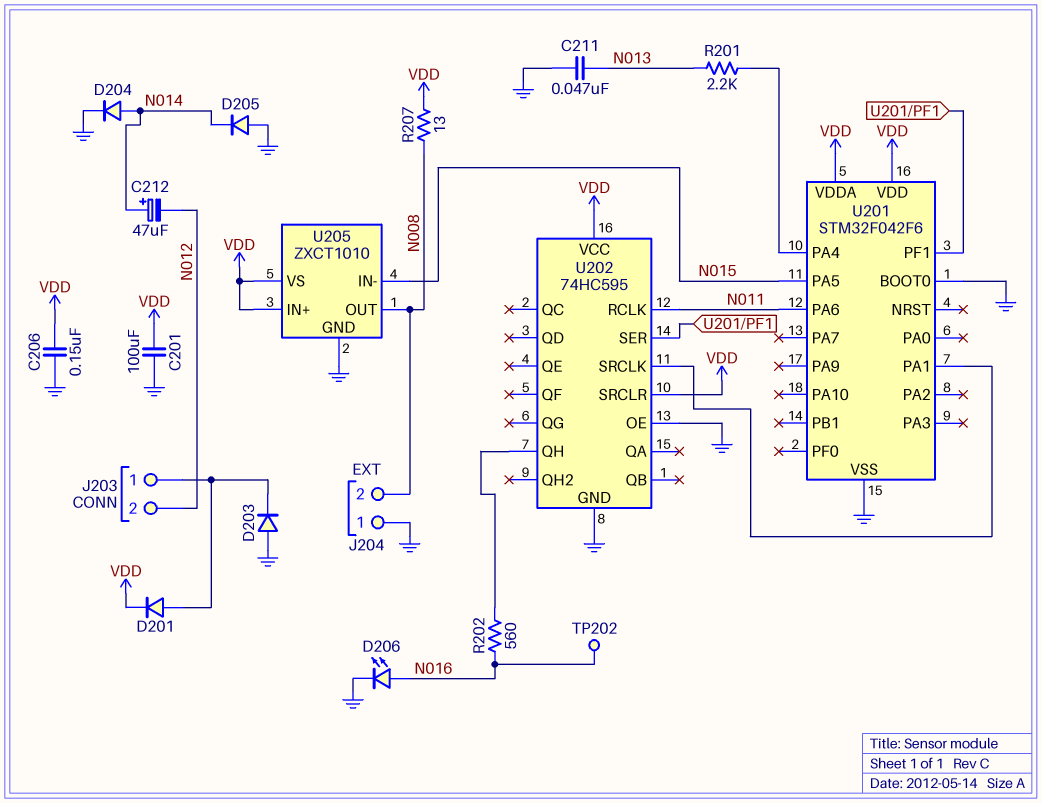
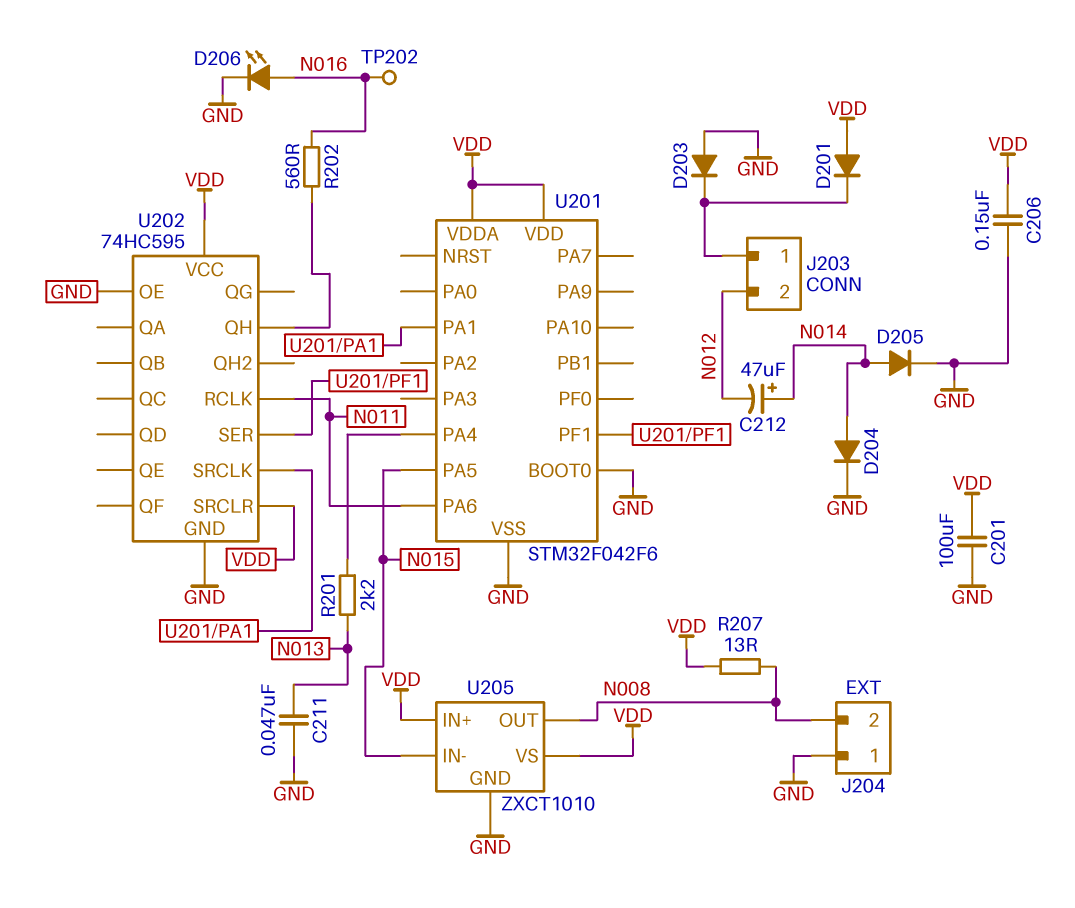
D201: diode (A J203/1, K VDD) -> diode (A VDD, K J203/1)
D205: diode (A GND, K N014) -> diode (A N014, K GND)

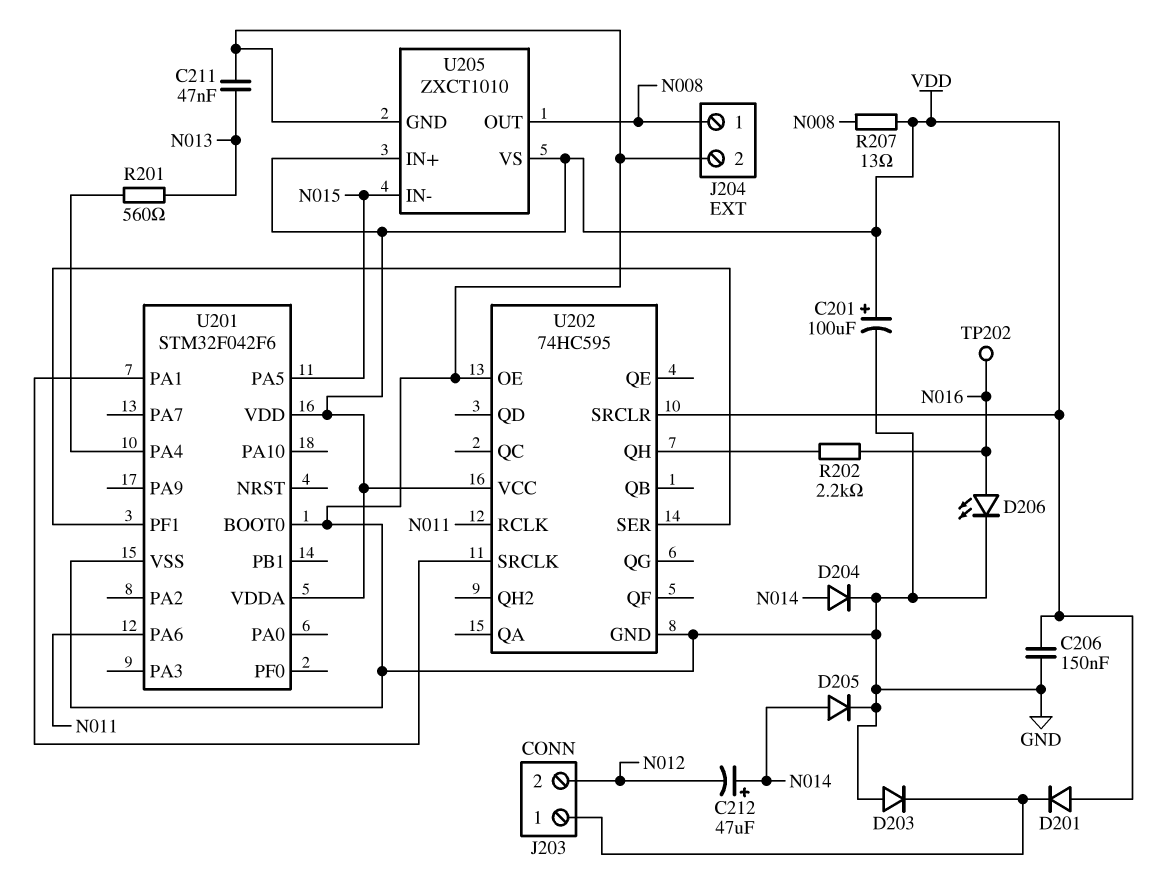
C201: 100uF (GND, VDD) -> 100uF (plus VDD, minus GND)
J204 pin 1: GND -> N008
J204 pin 2: N008 -> GND
R201: 2.2k (N013, U201/PA4) -> 560 (N013, U201/PA4)
R202: 560 (N016, U202/QH) -> 2.2k (N016, U202/QH)

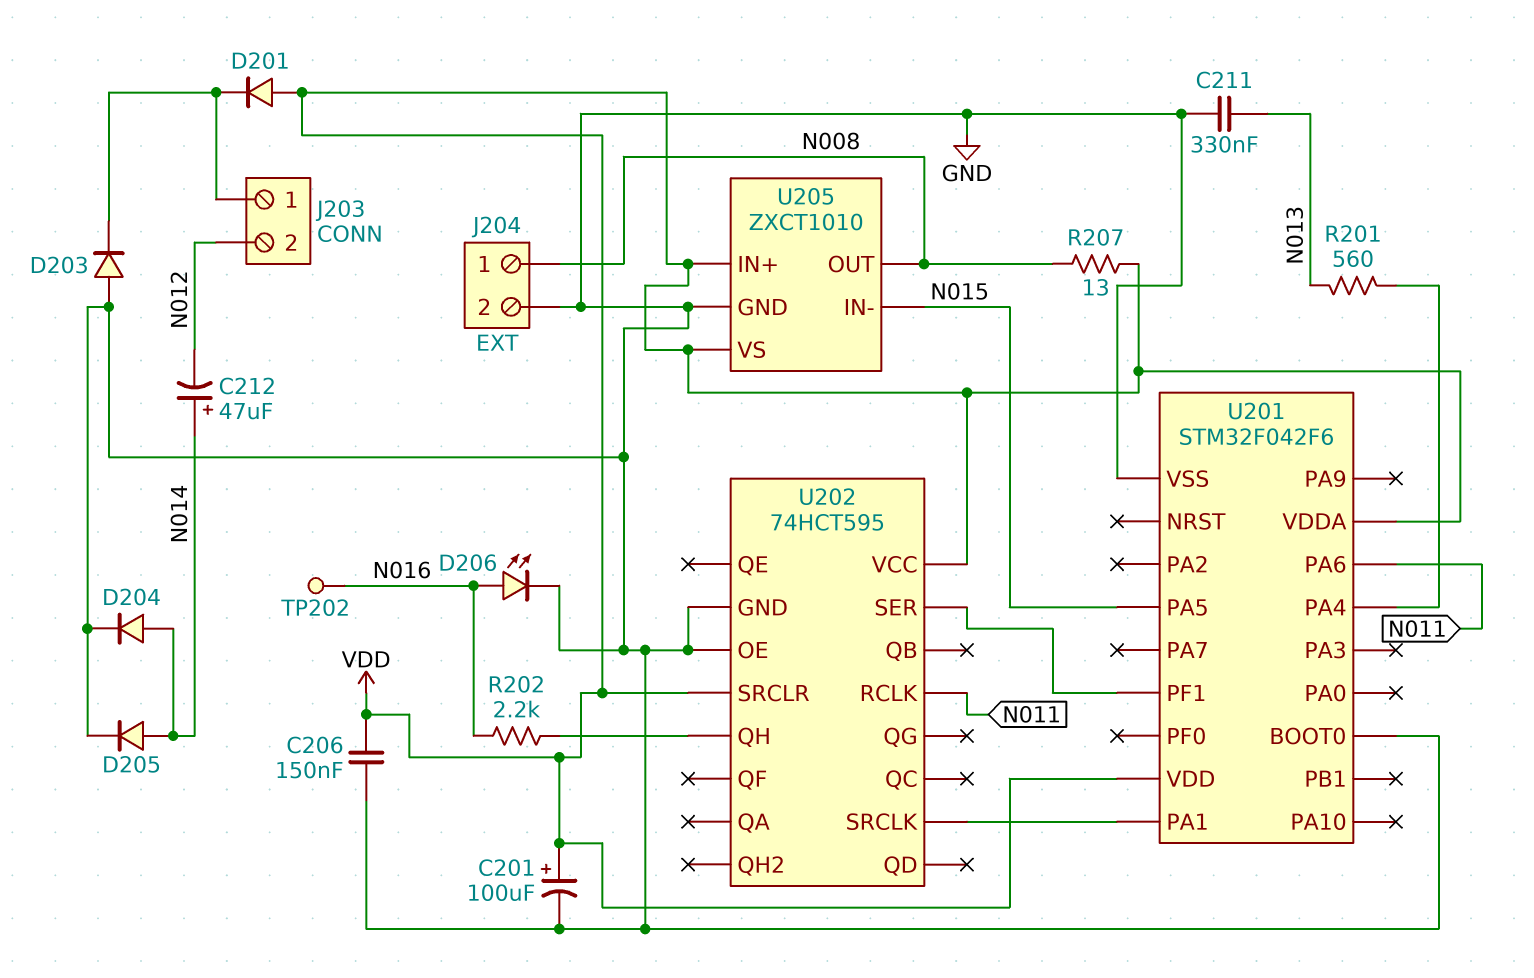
C211: 47nF (GND, N013) -> 330nF (GND, N013)
U202: 74HC595 -> 74HCT595

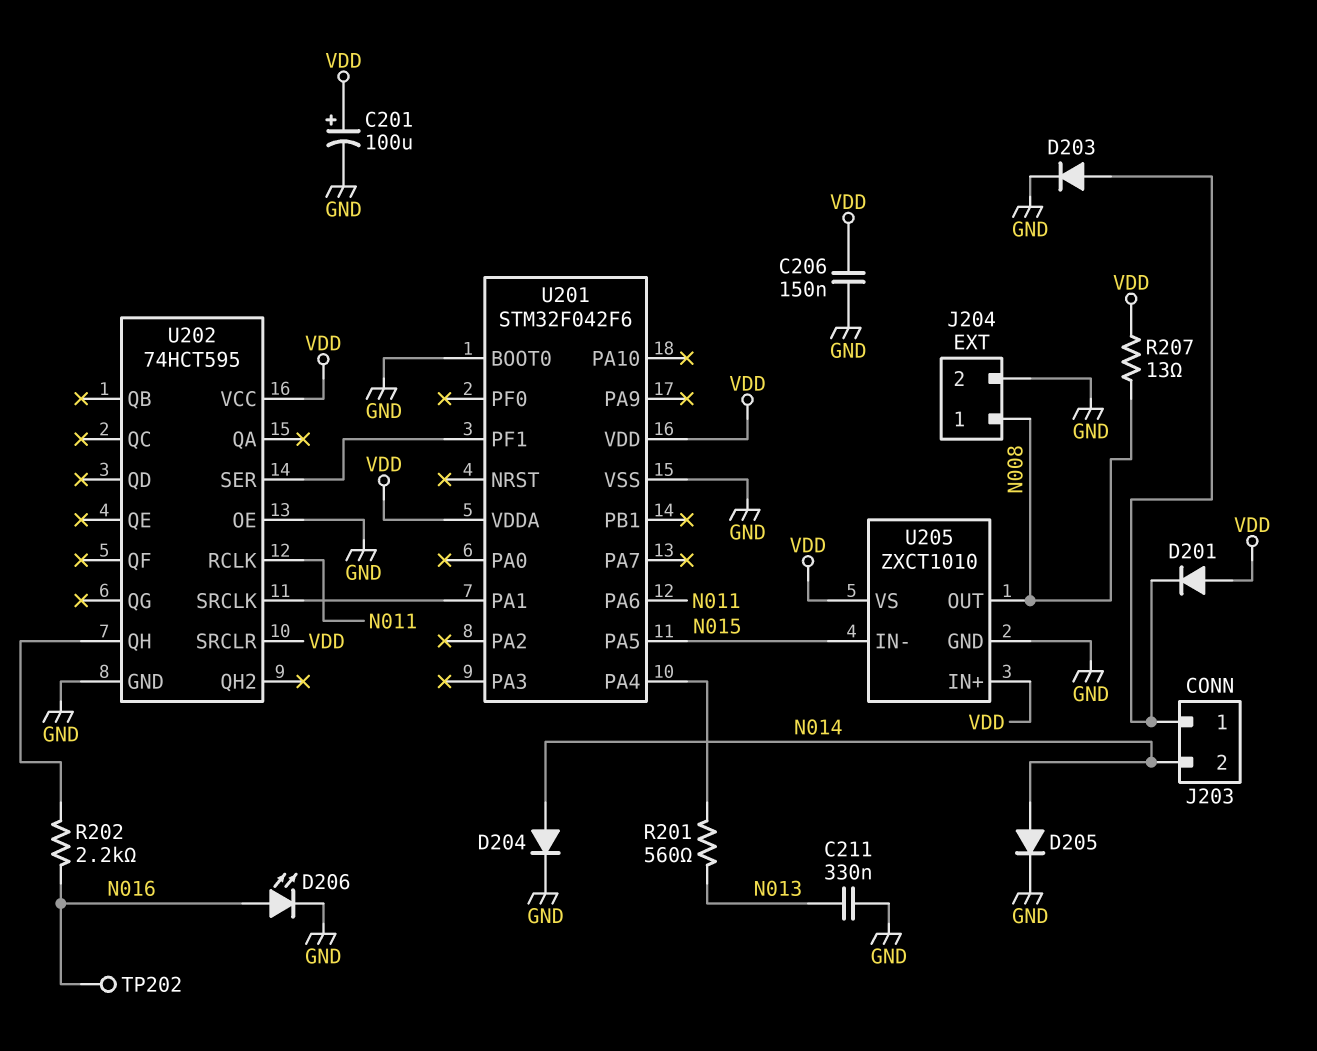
C212: 47uF (plus N014, minus N012) -> none
D203: diode (A GND, K J203/1) -> diode (A J203/1, K GND)
J203 pin 2: N012 -> N014

